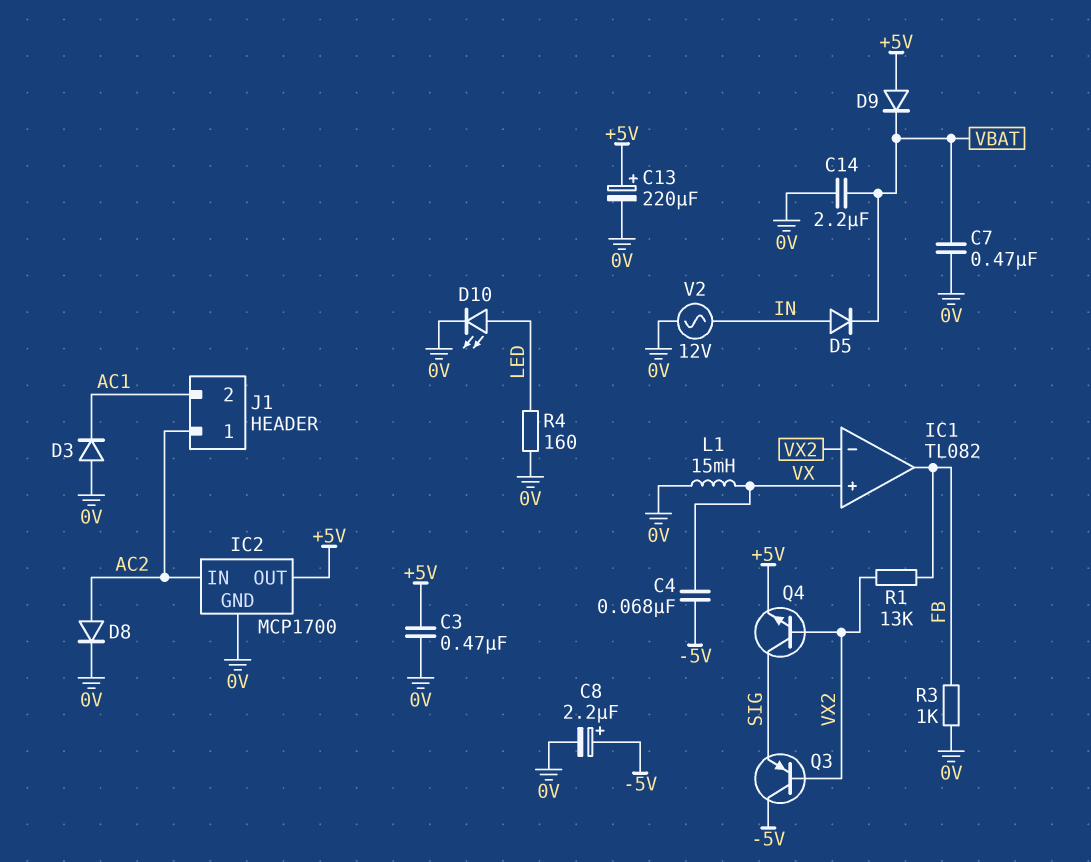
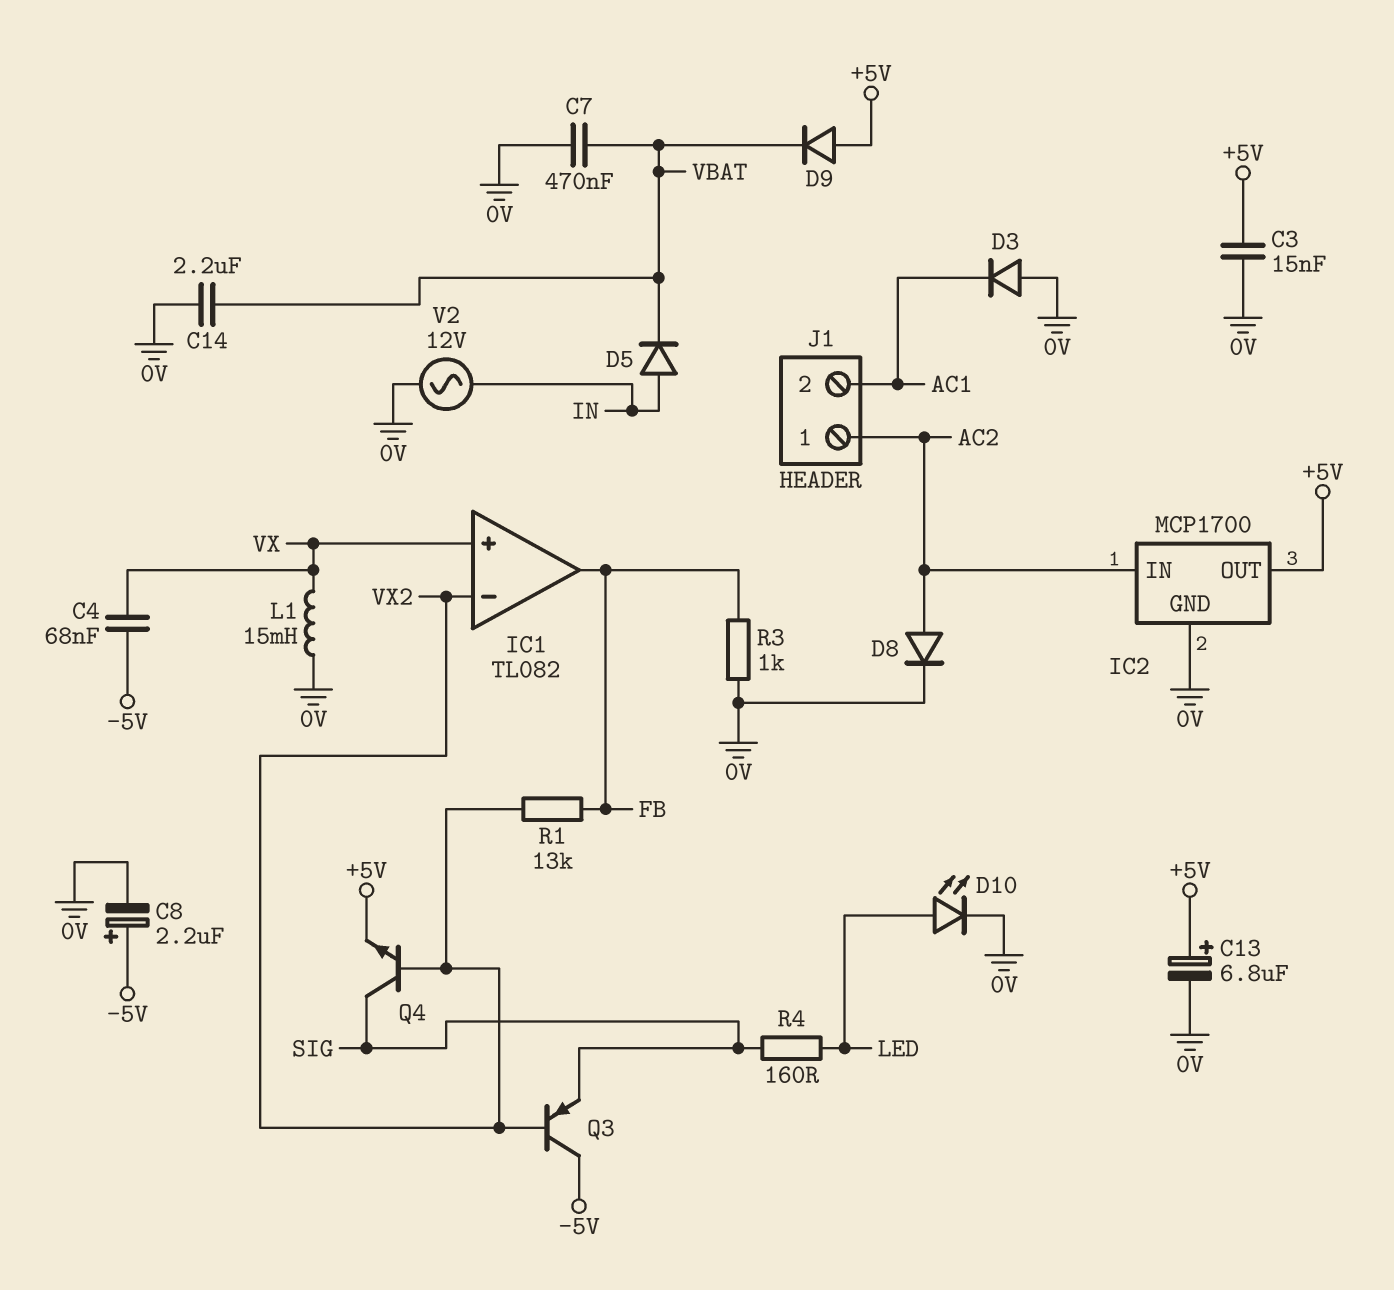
C3: 470nF (+5V, 0V) -> 15nF (+5V, 0V)
C13: 220uF (plus +5V, minus 0V) -> 6.8uF (plus +5V, minus 0V)
R4: 160 (0V, LED) -> 160 (LED, SIG)

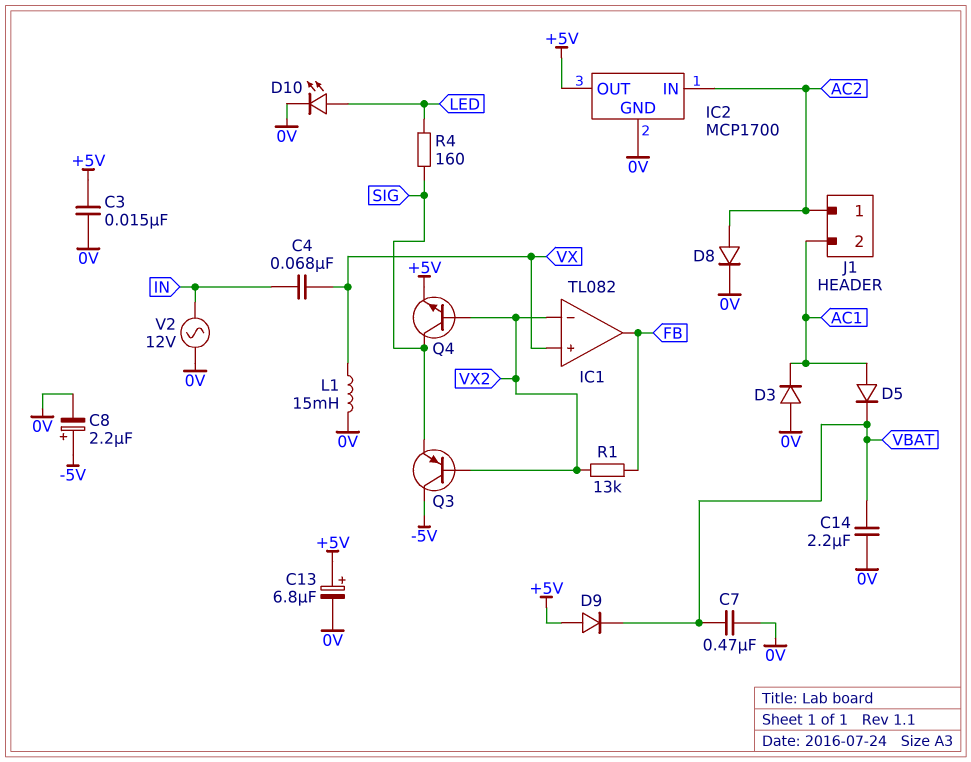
C4: 68nF (-5V, VX) -> 68nF (IN, VX)
D5: diode (A IN, K VBAT) -> diode (A AC1, K VBAT)
R3: 1k (0V, FB) -> none

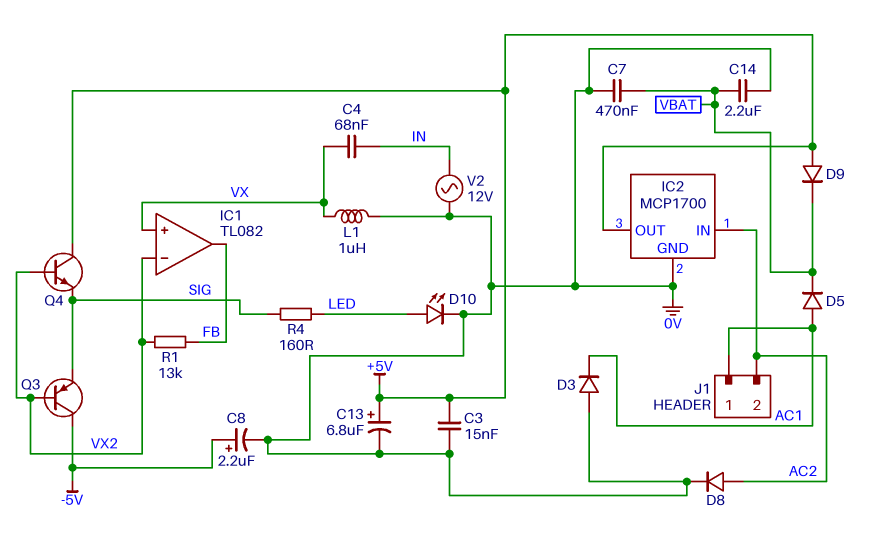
J1 pin 1: AC2 -> AC1
J1 pin 2: AC1 -> AC2
L1: 15mH (0V, VX) -> 1uH (0V, VX)
Q4: NPN (B VX2, C SIG, E +5V) -> NPN (B VX2, C +5V, E SIG)

